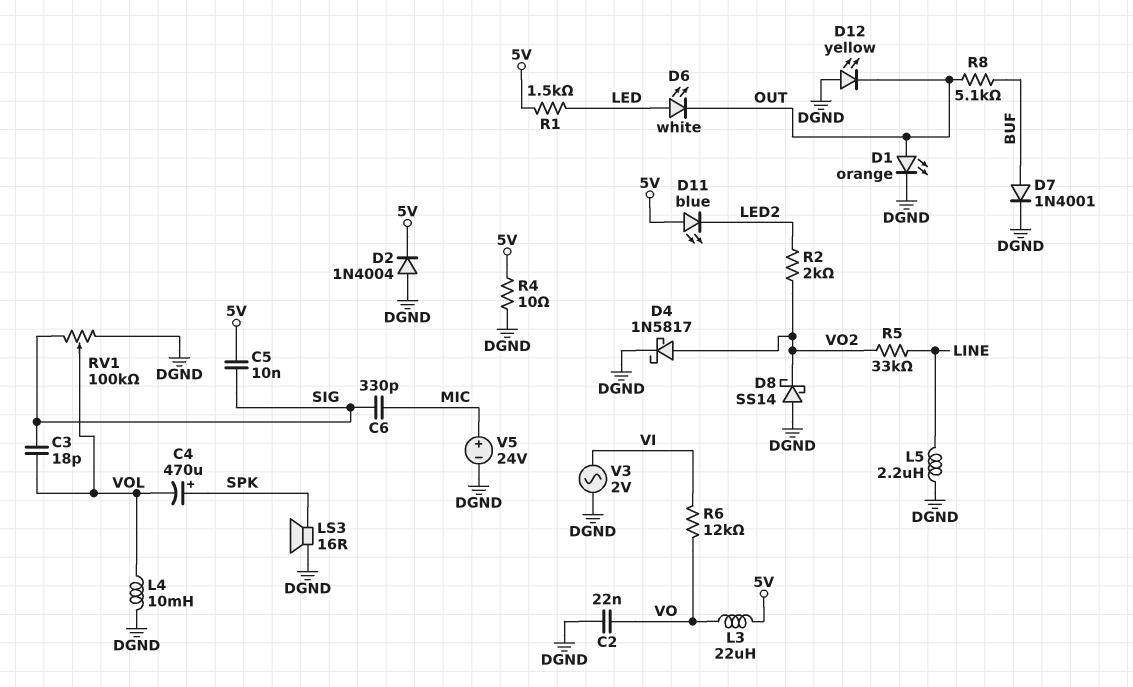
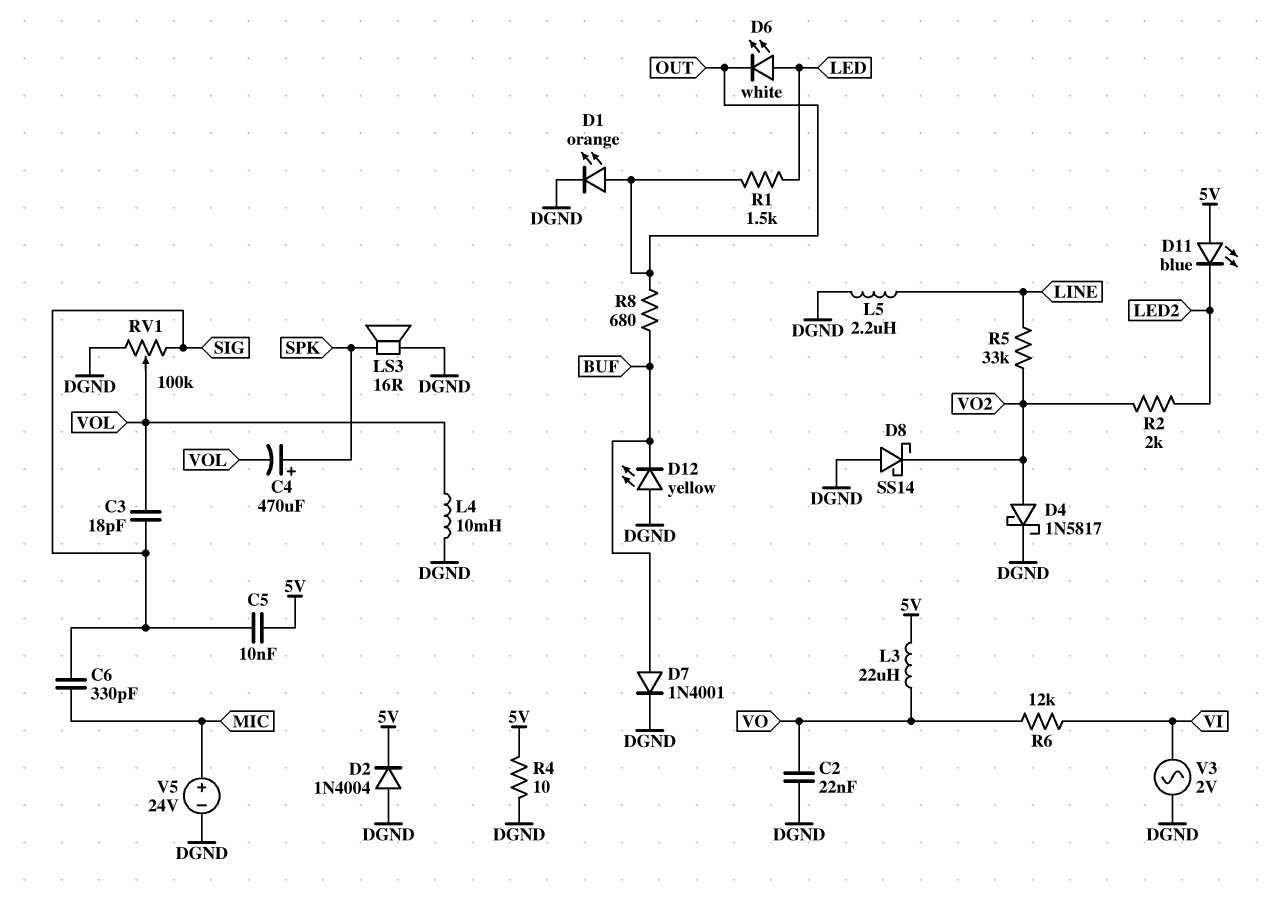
D12: LED yellow (A DGND, K OUT) -> LED yellow (A DGND, K BUF)
R1: 1.5k (5V, LED) -> 1.5k (LED, OUT)
R8: 5.1k (BUF, OUT) -> 680 (BUF, OUT)

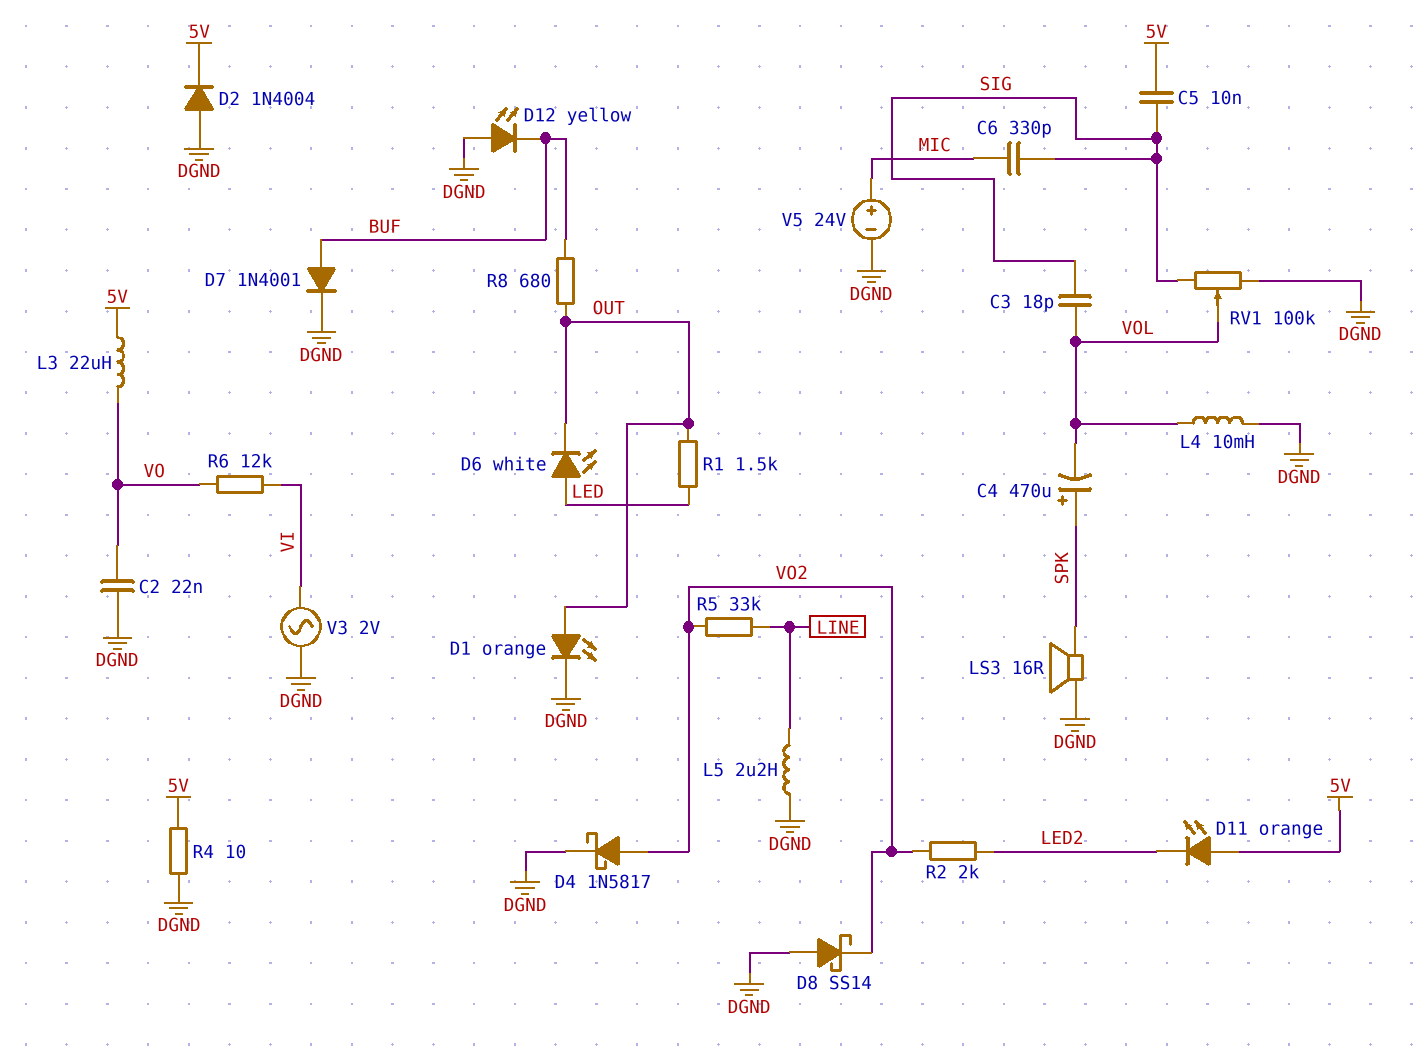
D11: LED blue (A 5V, K LED2) -> LED orange (A 5V, K LED2)

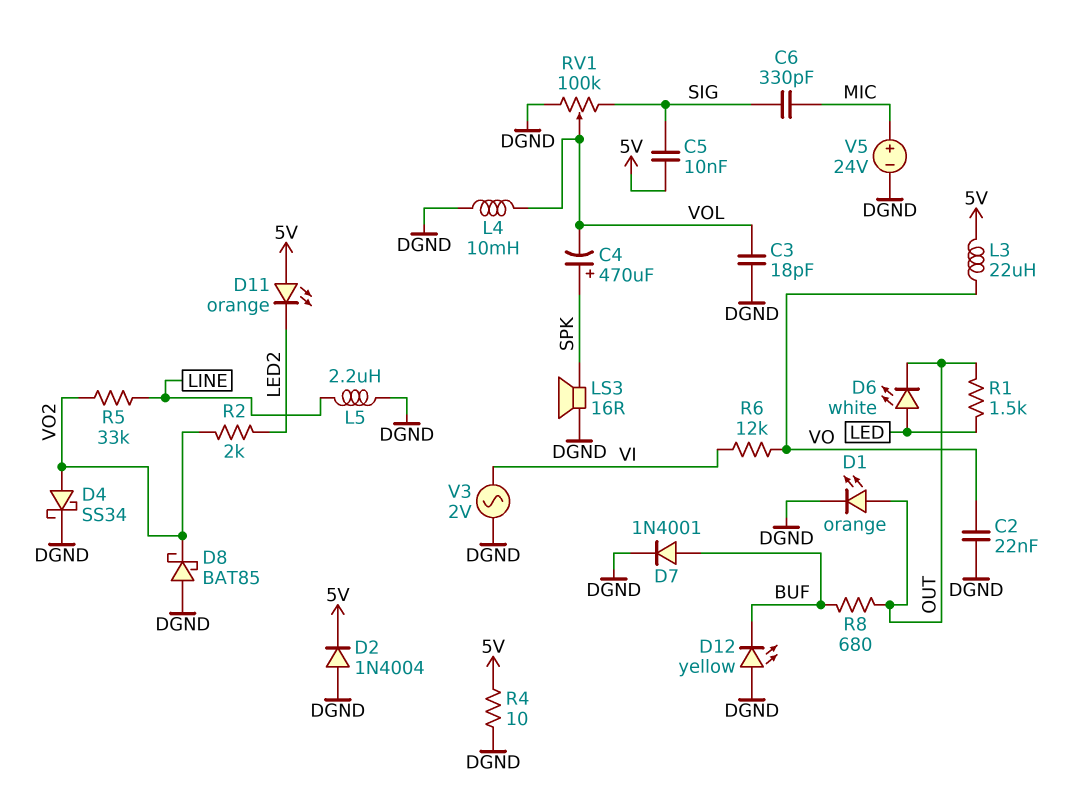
C3: 18pF (SIG, VOL) -> 18pF (DGND, VOL)
D4: schottky 1N5817 (A VO2, K DGND) -> schottky SS34 (A VO2, K DGND)
D8: schottky SS14 (A DGND, K VO2) -> schottky BAT85 (A DGND, K VO2)

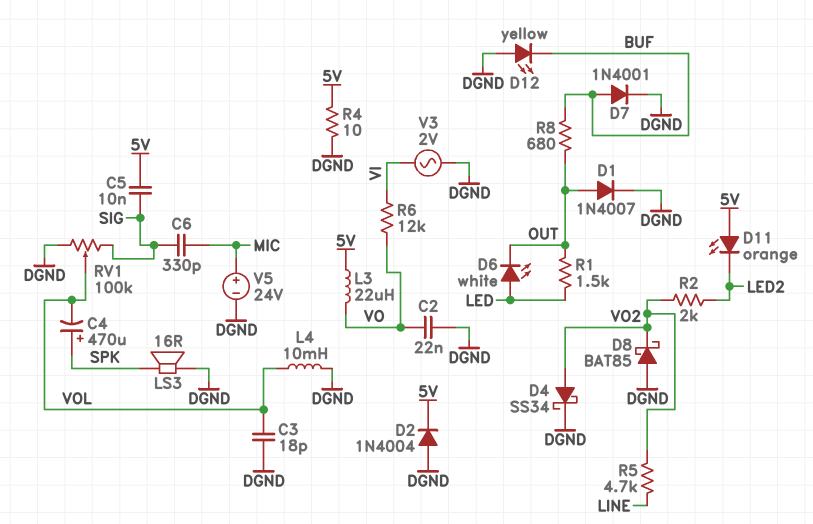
D1: LED orange (A OUT, K DGND) -> diode 1N4007 (A OUT, K DGND)
L5: 2.2uH (DGND, LINE) -> none
R5: 33k (LINE, VO2) -> 4.7k (LINE, VO2)

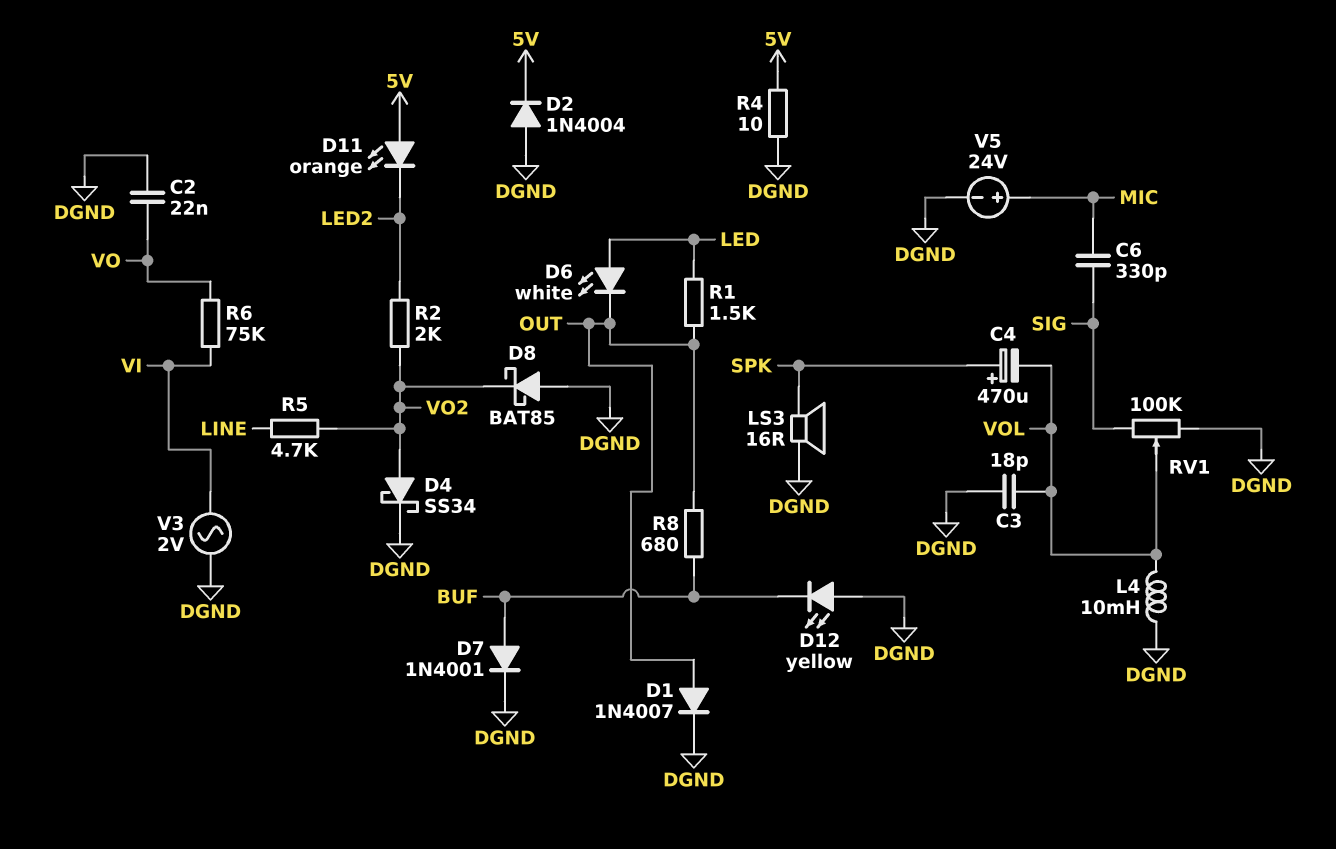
C5: 10nF (5V, SIG) -> none
L3: 22uH (5V, VO) -> none
R6: 12k (VI, VO) -> 75k (VI, VO)

